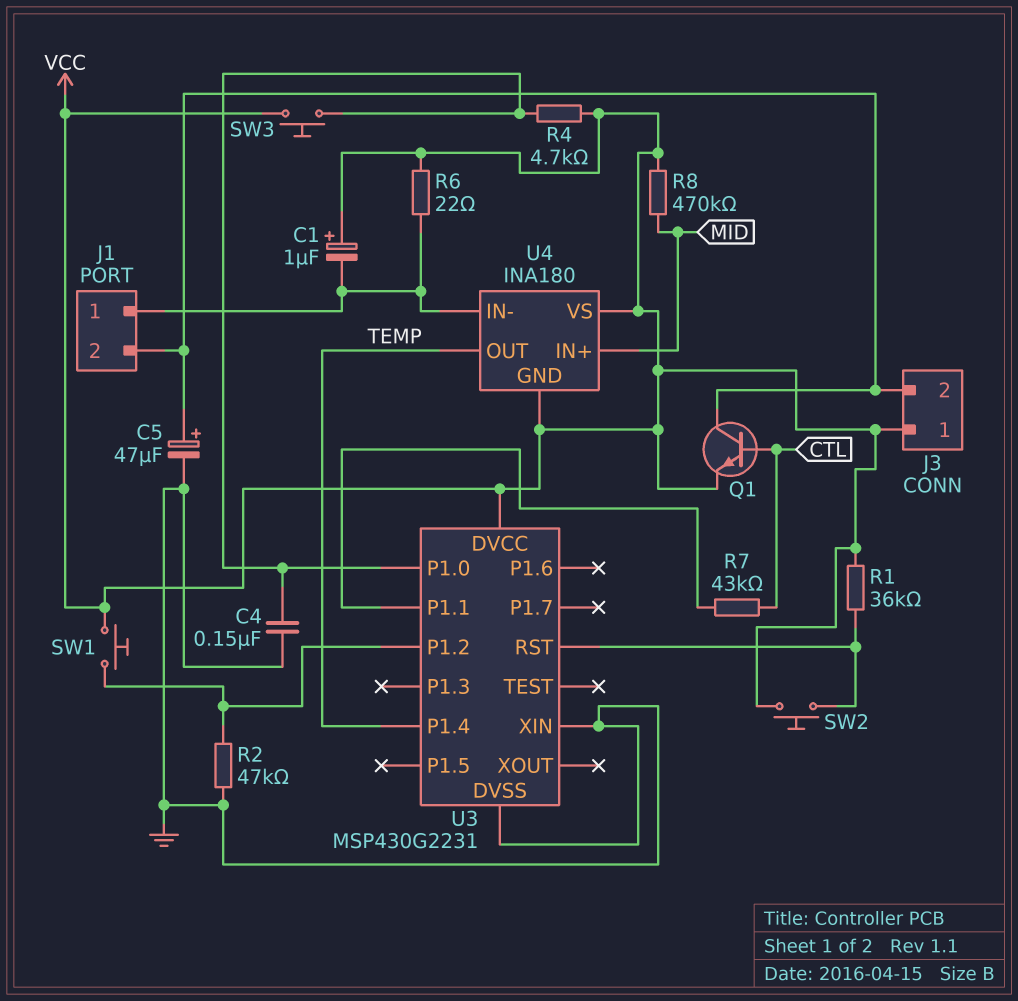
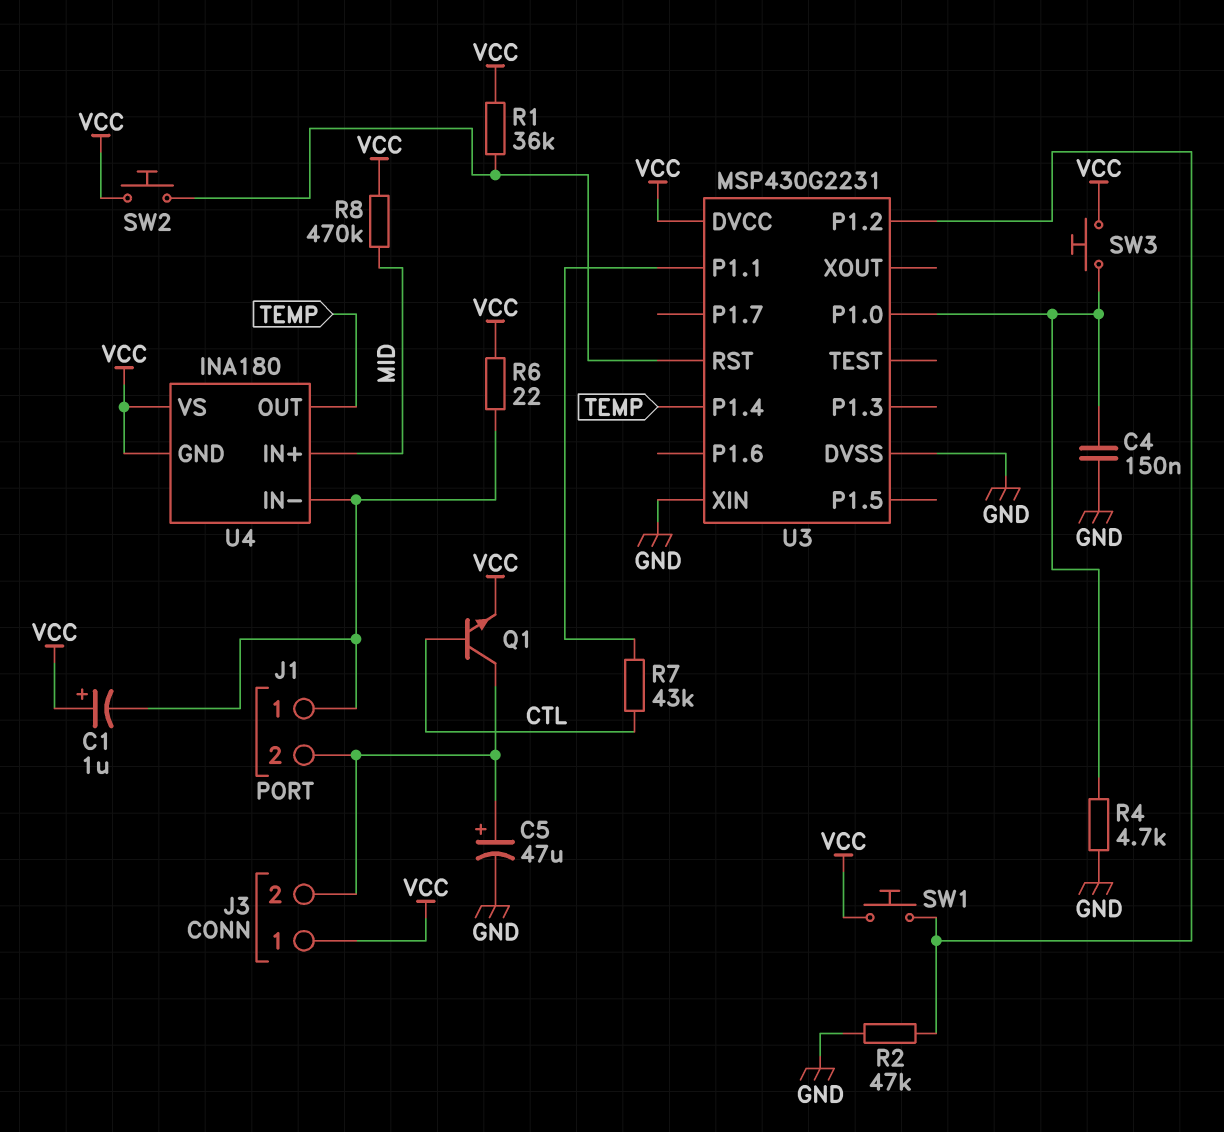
R4: 4.7k (U3/P1.0, VCC) -> 4.7k (GND, U3/P1.0)

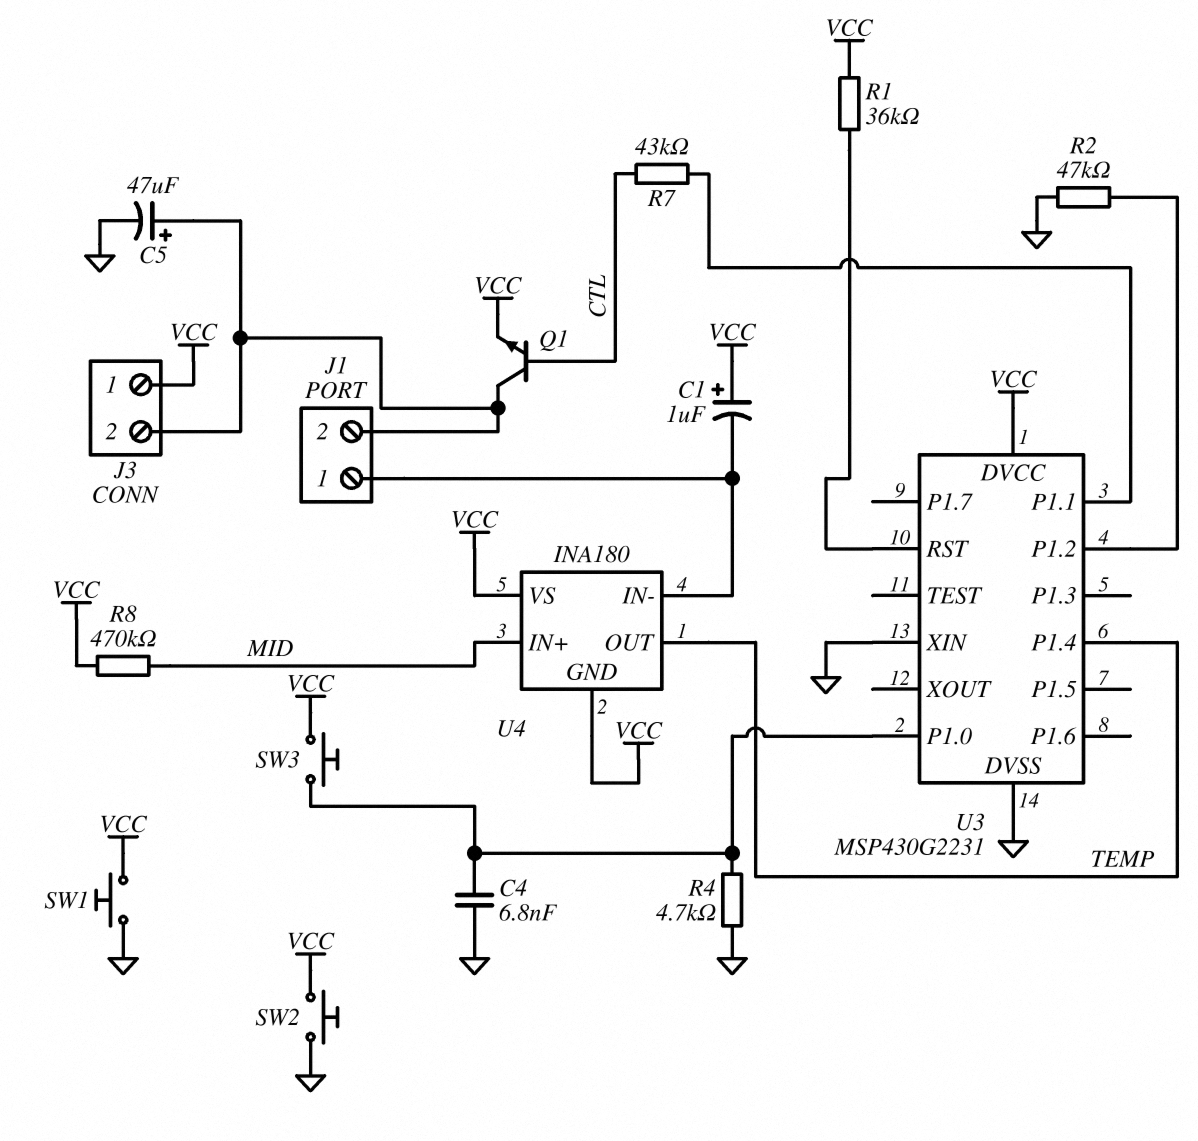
C4: 150nF (GND, U3/P1.0) -> 6.8nF (GND, U3/P1.0)
R6: 22 (J1/1, VCC) -> none
SW1: button (U3/P1.2, VCC) -> button (GND, VCC)
SW2: button (U3/RST, VCC) -> button (GND, VCC)

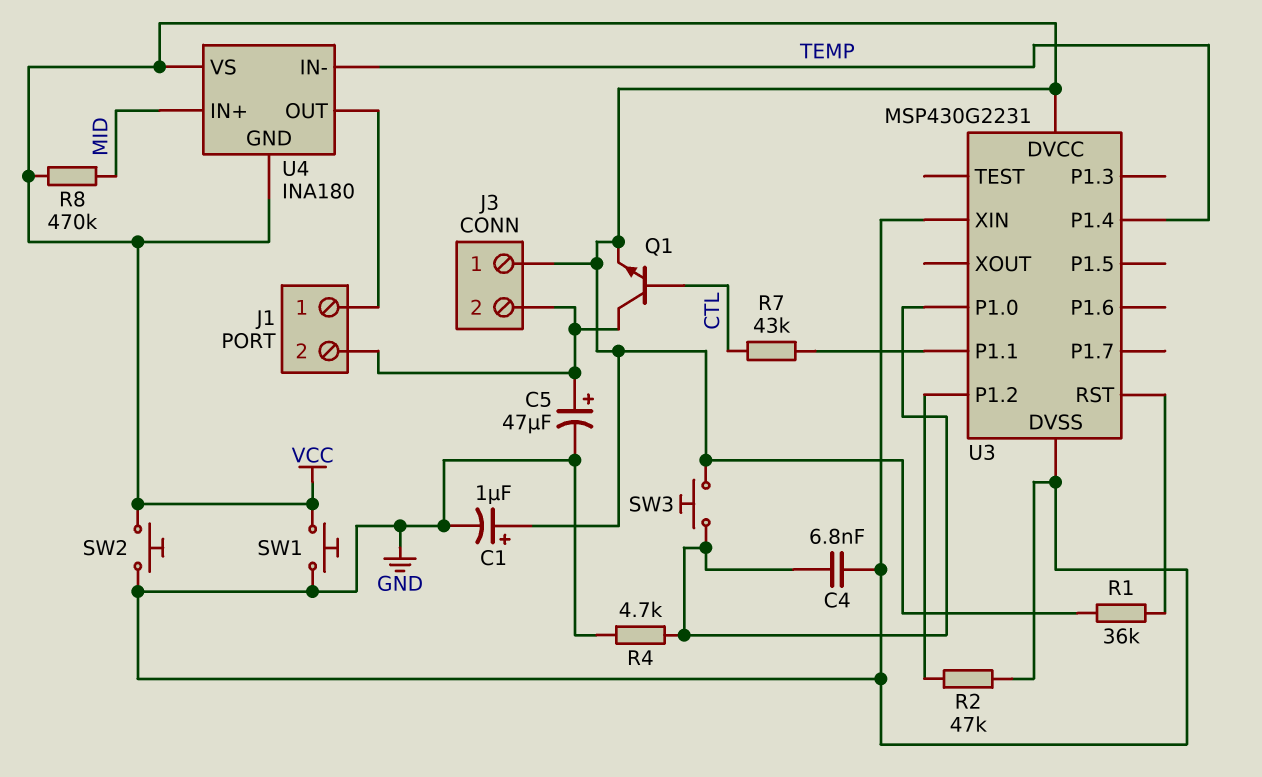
C1: 1uF (plus VCC, minus J1/1) -> 1uF (plus VCC, minus GND)
U4 pin IN-: J1/1 -> TEMP
U4 pin OUT: TEMP -> J1/1

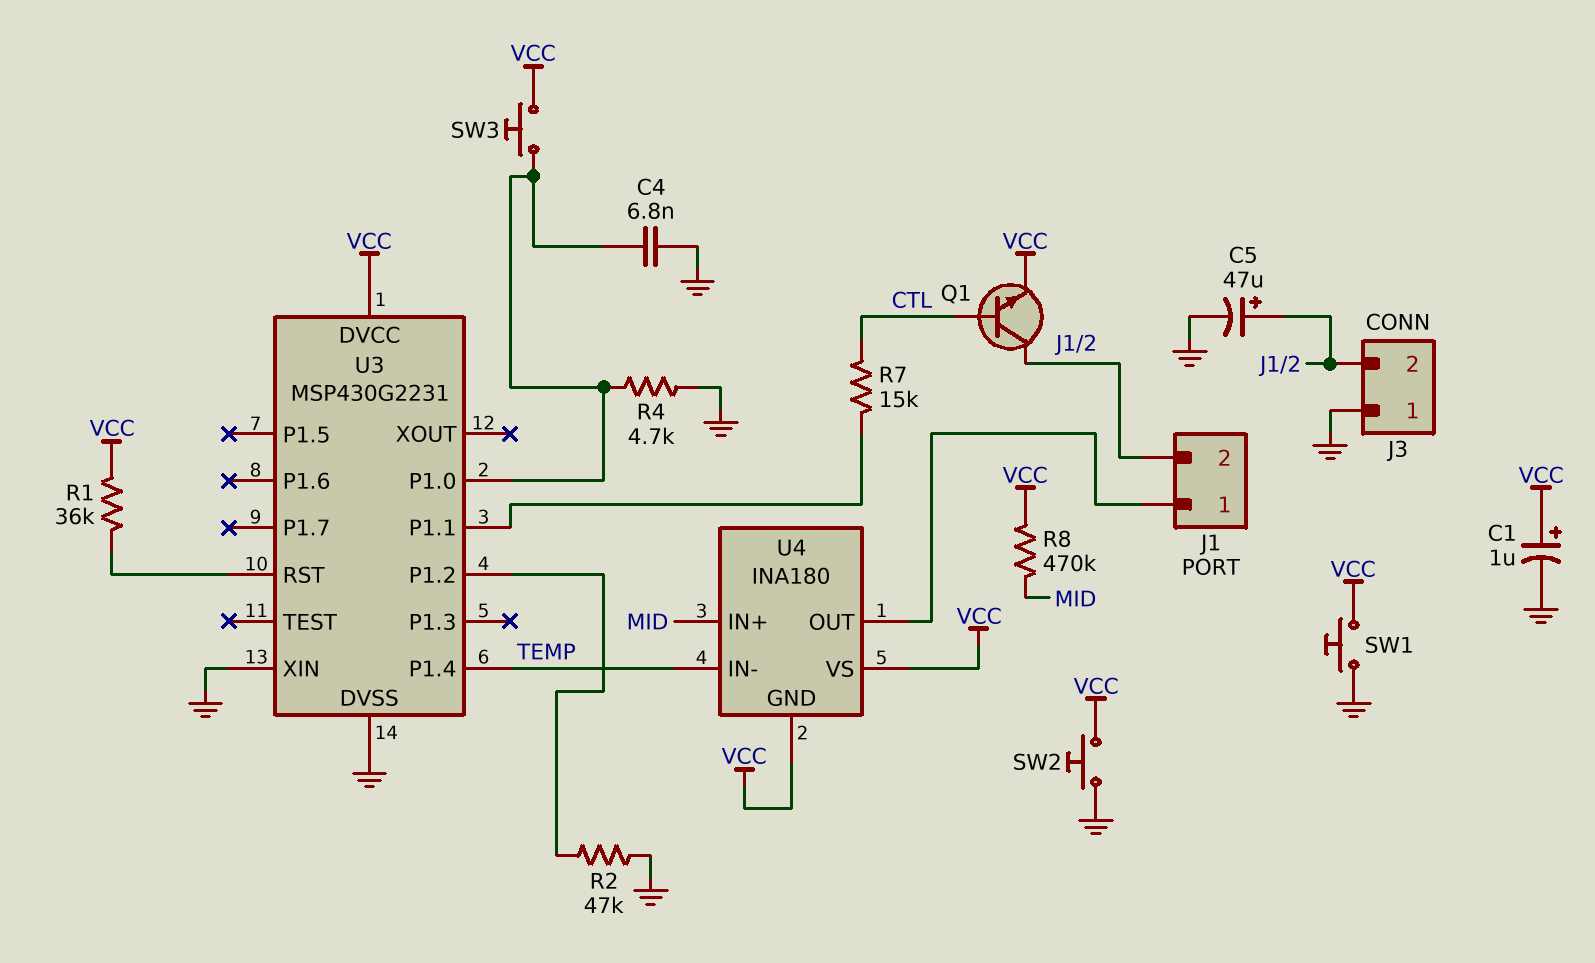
J3 pin 1: VCC -> GND
R7: 43k (CTL, U3/P1.1) -> 15k (CTL, U3/P1.1)

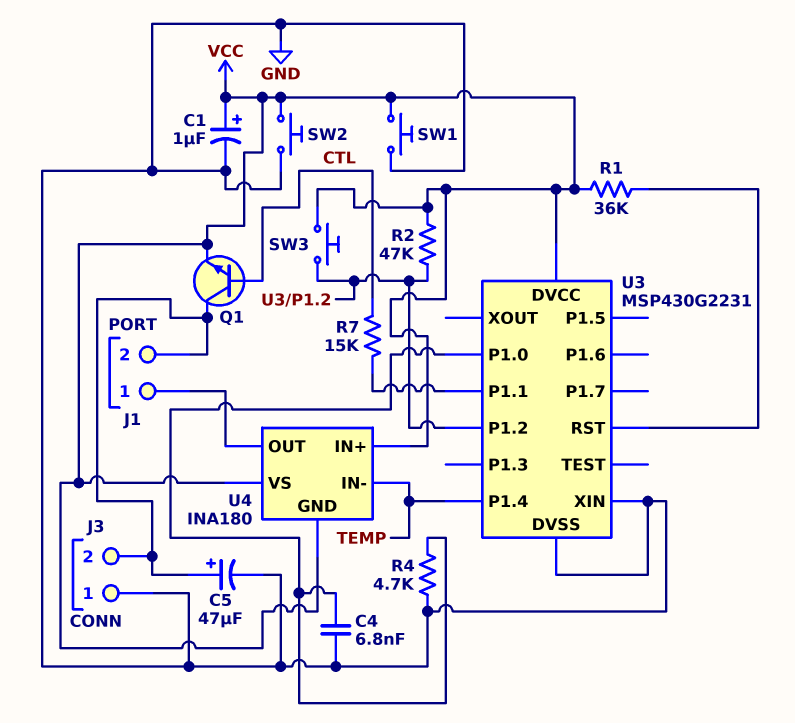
R2: 47k (GND, U3/P1.2) -> 47k (U3/P1.2, VCC)
R8: 470k (MID, VCC) -> none
SW3: button (U3/P1.0, VCC) -> button (U3/P1.2, VCC)
U4 pin IN+: MID -> VCC

